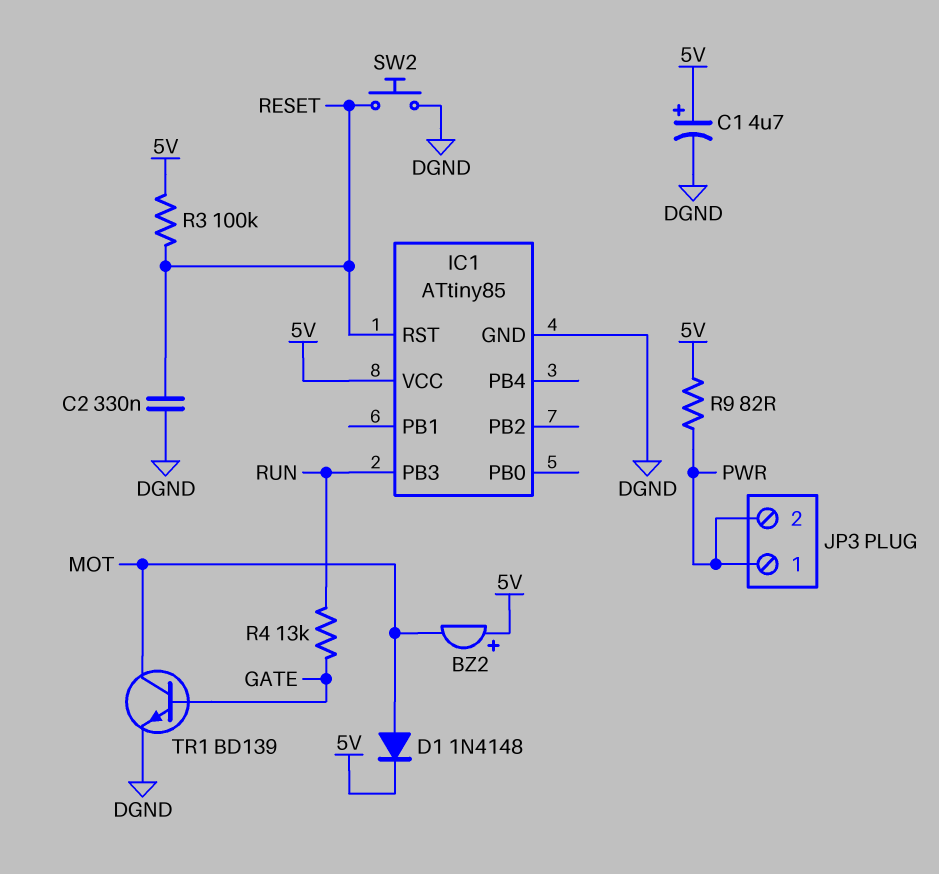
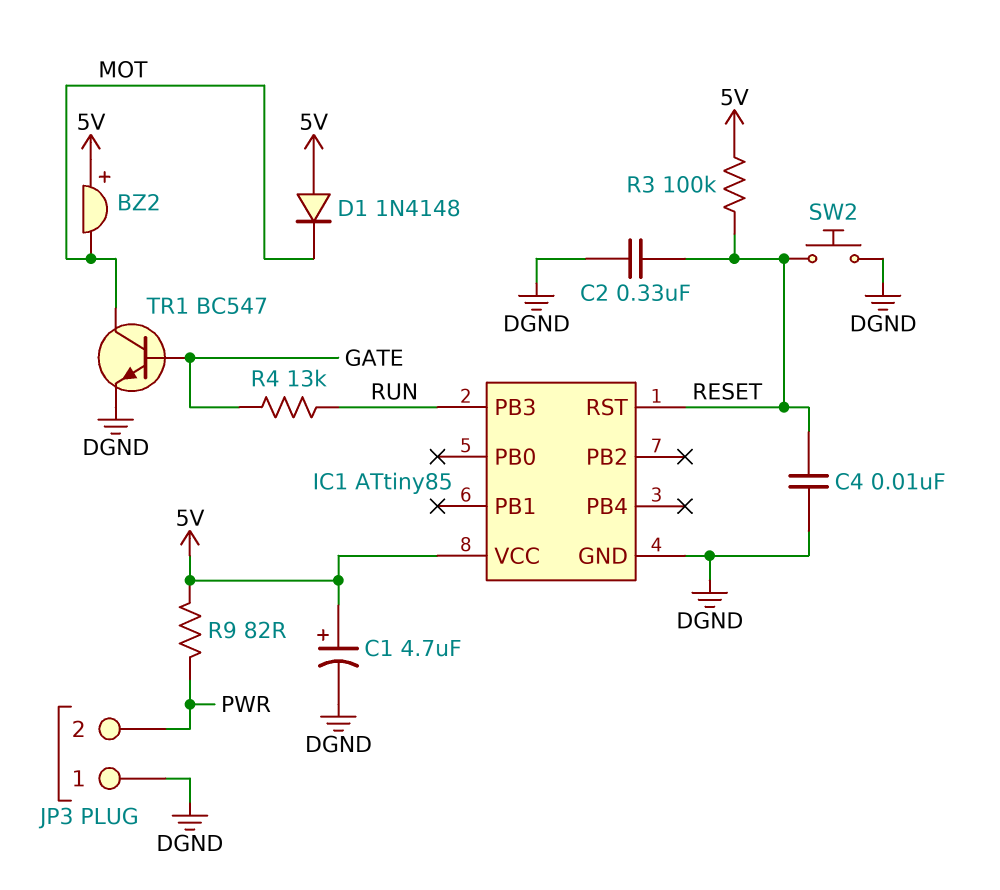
C4: none -> 10nF (DGND, RESET)
D1: diode 1N4148 (A MOT, K 5V) -> diode 1N4148 (A 5V, K MOT)
JP3 pin 1: PWR -> DGND
TR1: NPN BD139 (B GATE, C MOT, E DGND) -> NPN BC547 (B GATE, C MOT, E DGND)

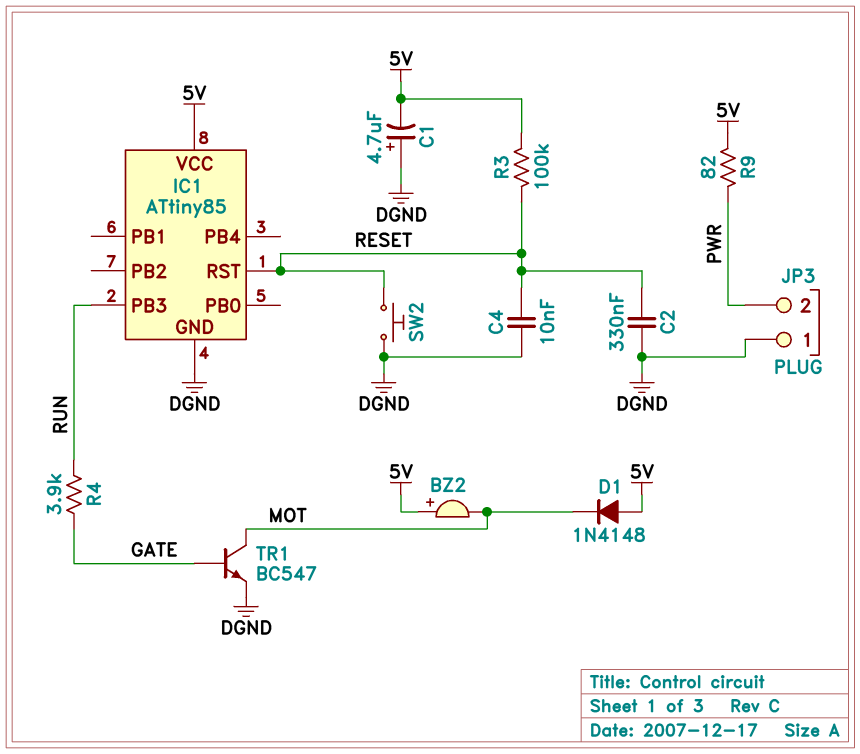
C1: 4.7uF (plus 5V, minus DGND) -> 4.7uF (plus DGND, minus 5V)
R4: 13k (GATE, RUN) -> 3.9k (GATE, RUN)

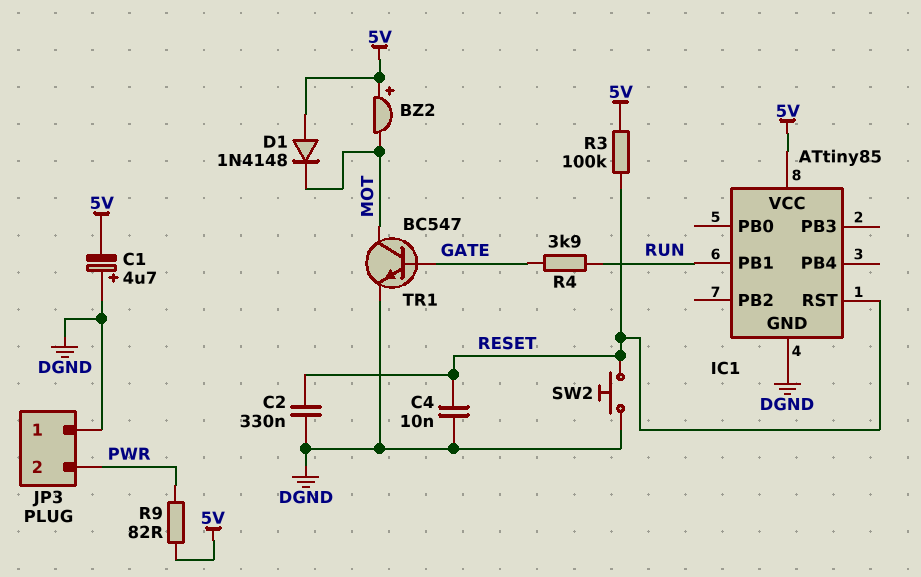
IC1 pin PB1: none -> RUN
IC1 pin PB3: RUN -> none

